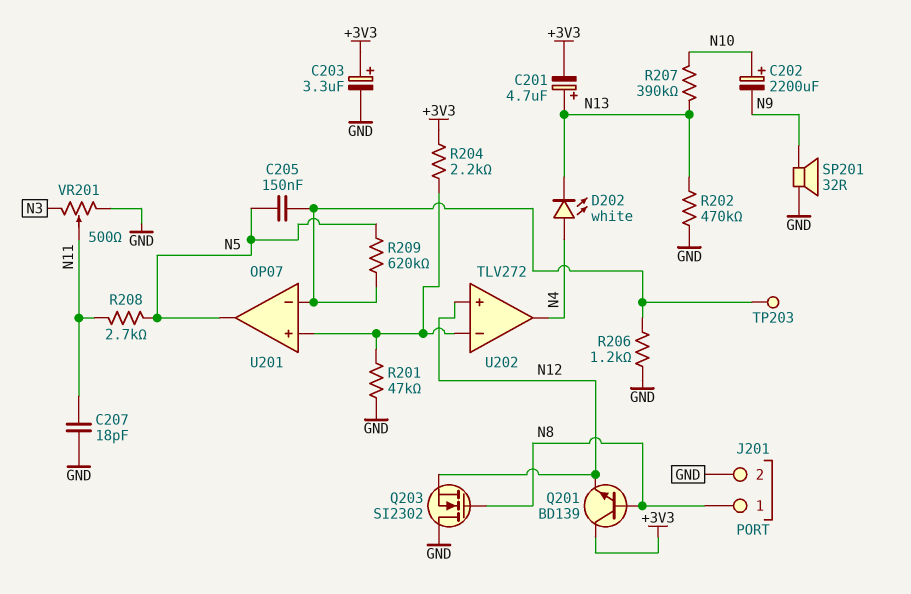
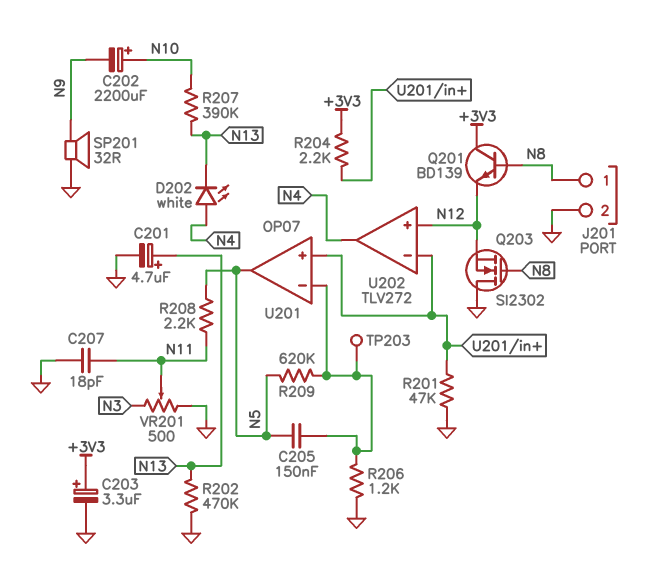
C201: 4.7uF (plus N13, minus +3V3) -> 4.7uF (plus N13, minus GND)
R208: 2.7k (N5, N11) -> 2.2k (N5, N11)

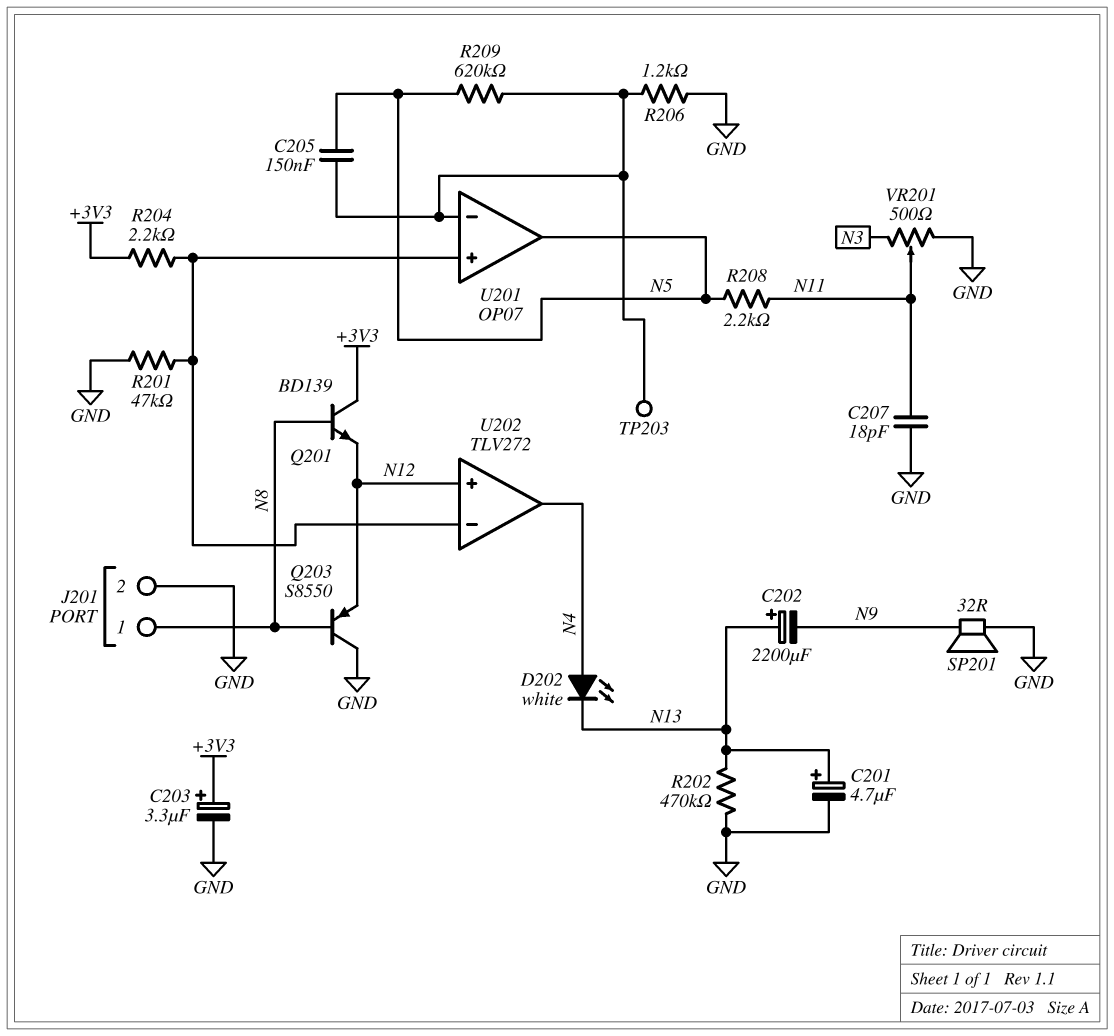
C202: 2200uF (plus N10, minus N9) -> 2200uF (plus N13, minus N9)
Q203: NMOS SI2302 (G N8, D GND, S N12) -> PNP S8550 (B N8, C GND, E N12)
R207: 390k (N10, N13) -> none

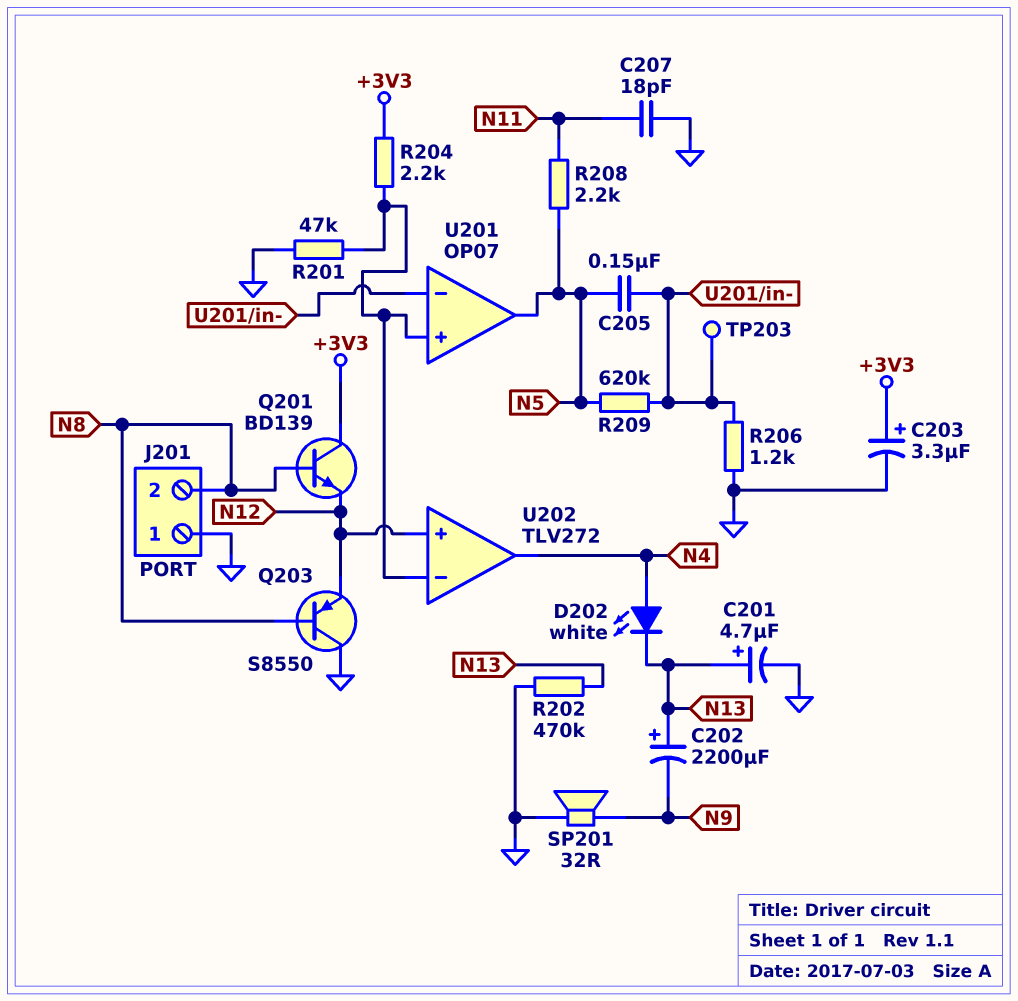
J201 pin 1: N8 -> GND
J201 pin 2: GND -> N8
VR201: 500 (GND, N3, wiper N11) -> none

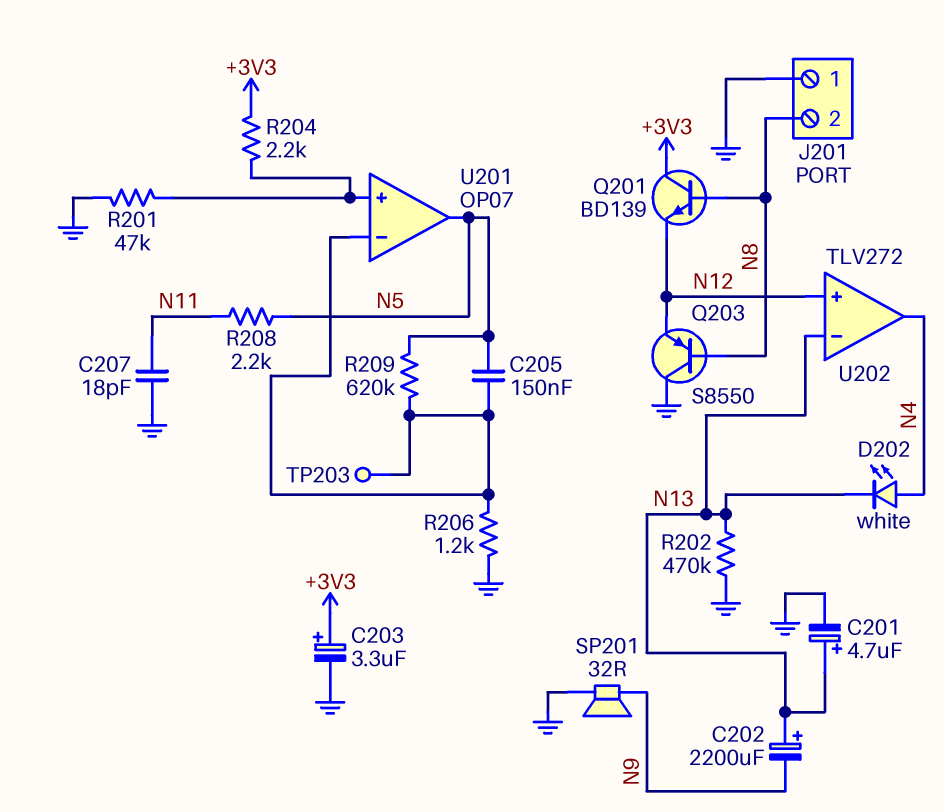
U202 pin in-: U201/in+ -> N13

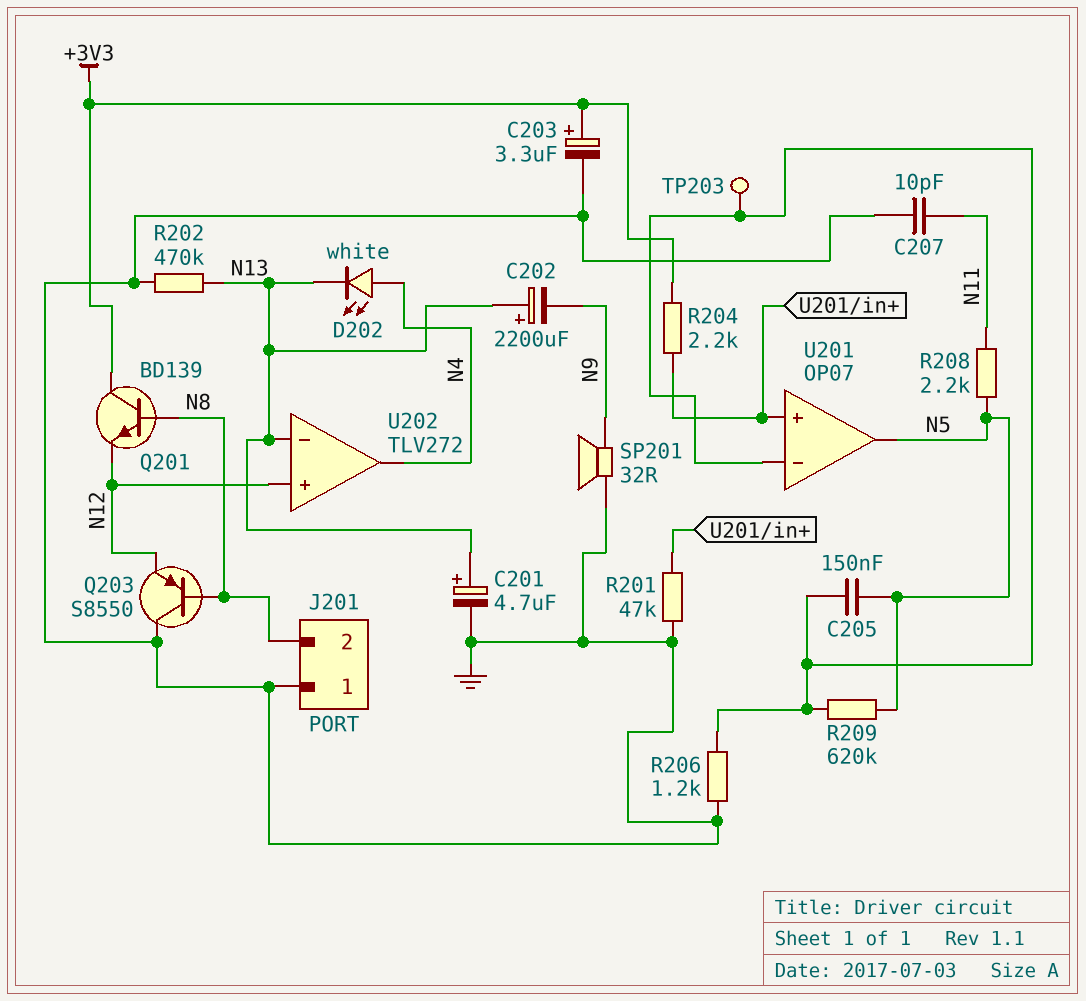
C207: 18pF (GND, N11) -> 10pF (GND, N11)

